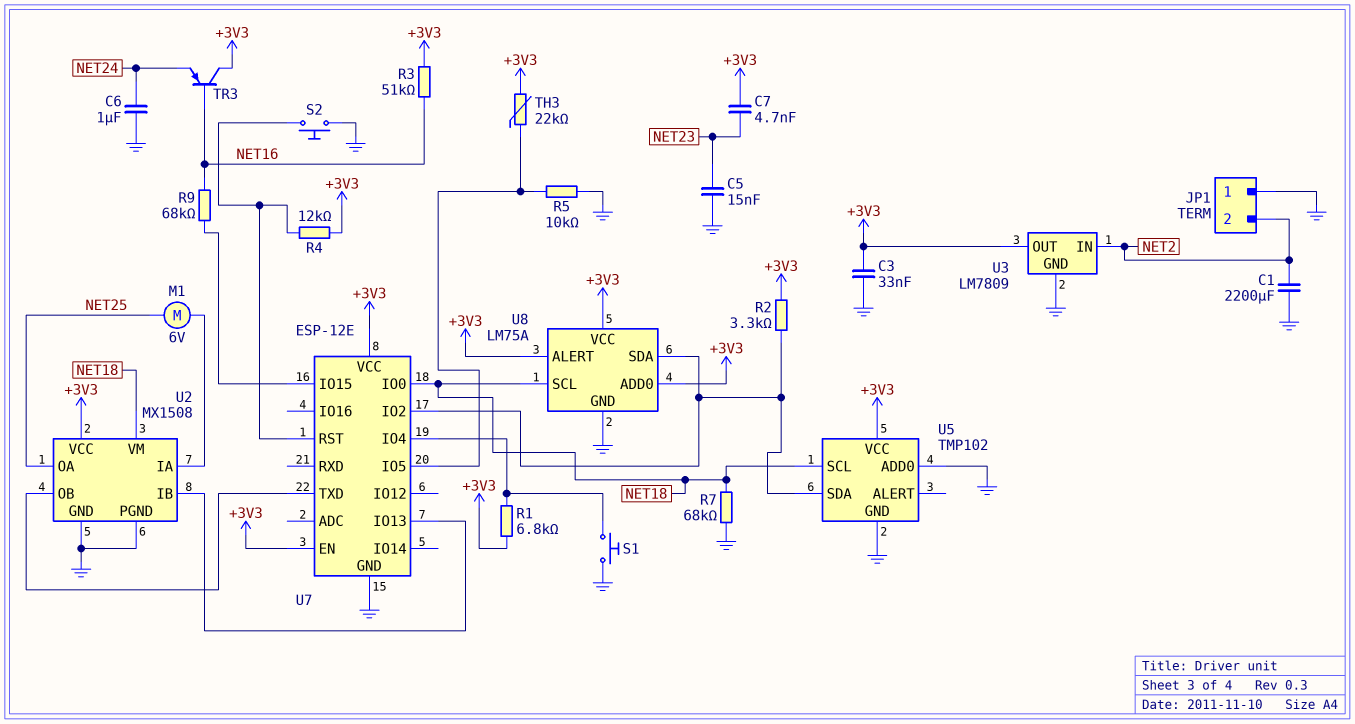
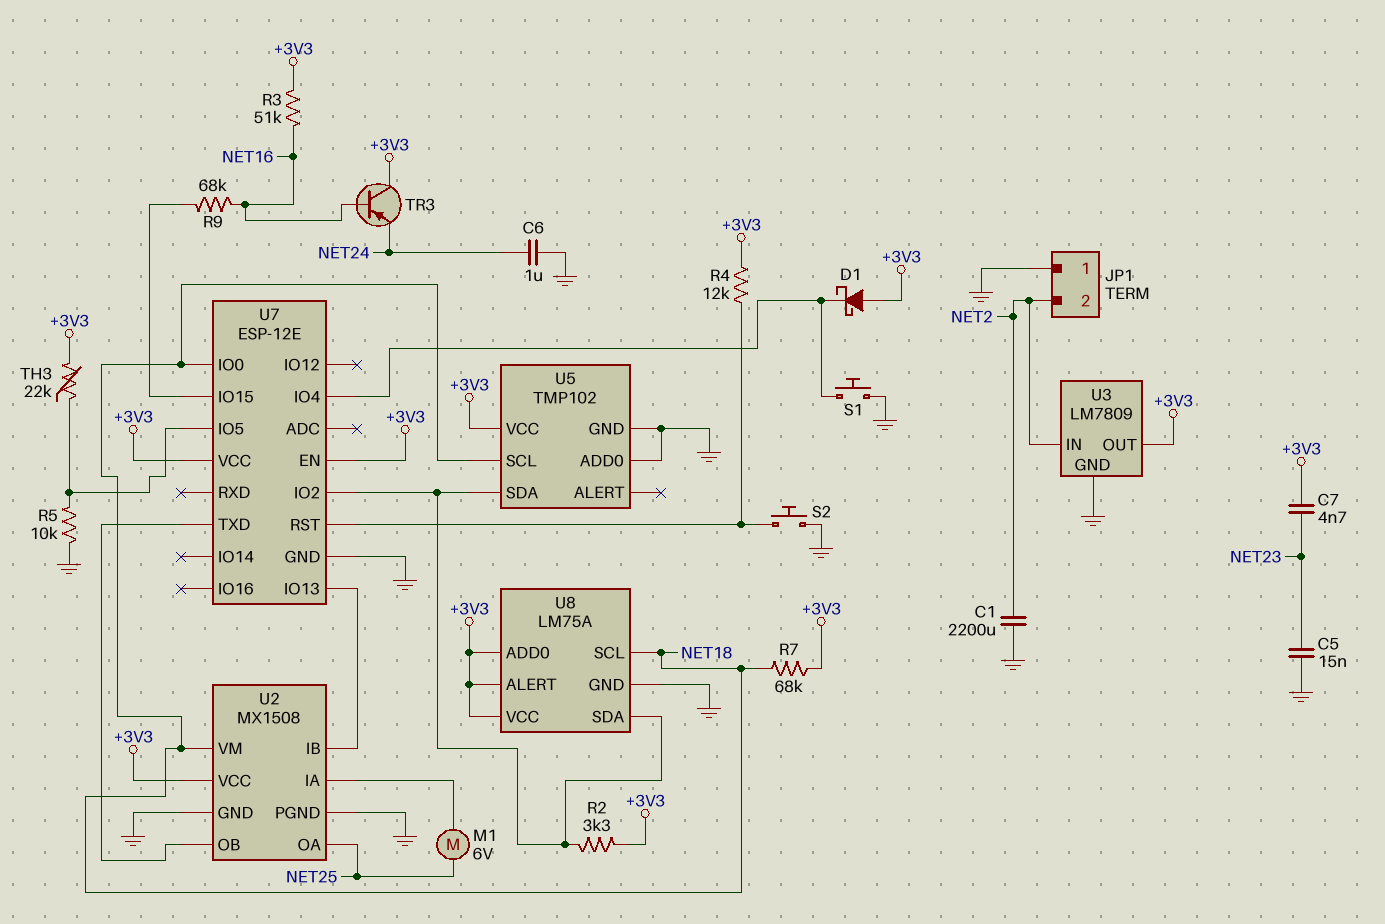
C3: 33nF (+3V3, GND) -> none
D1: none -> schottky (A +3V3, K U7/IO4)
R1: 6.8k (+3V3, U7/IO4) -> none
R7: 68k (GND, NET18) -> 68k (+3V3, NET18)

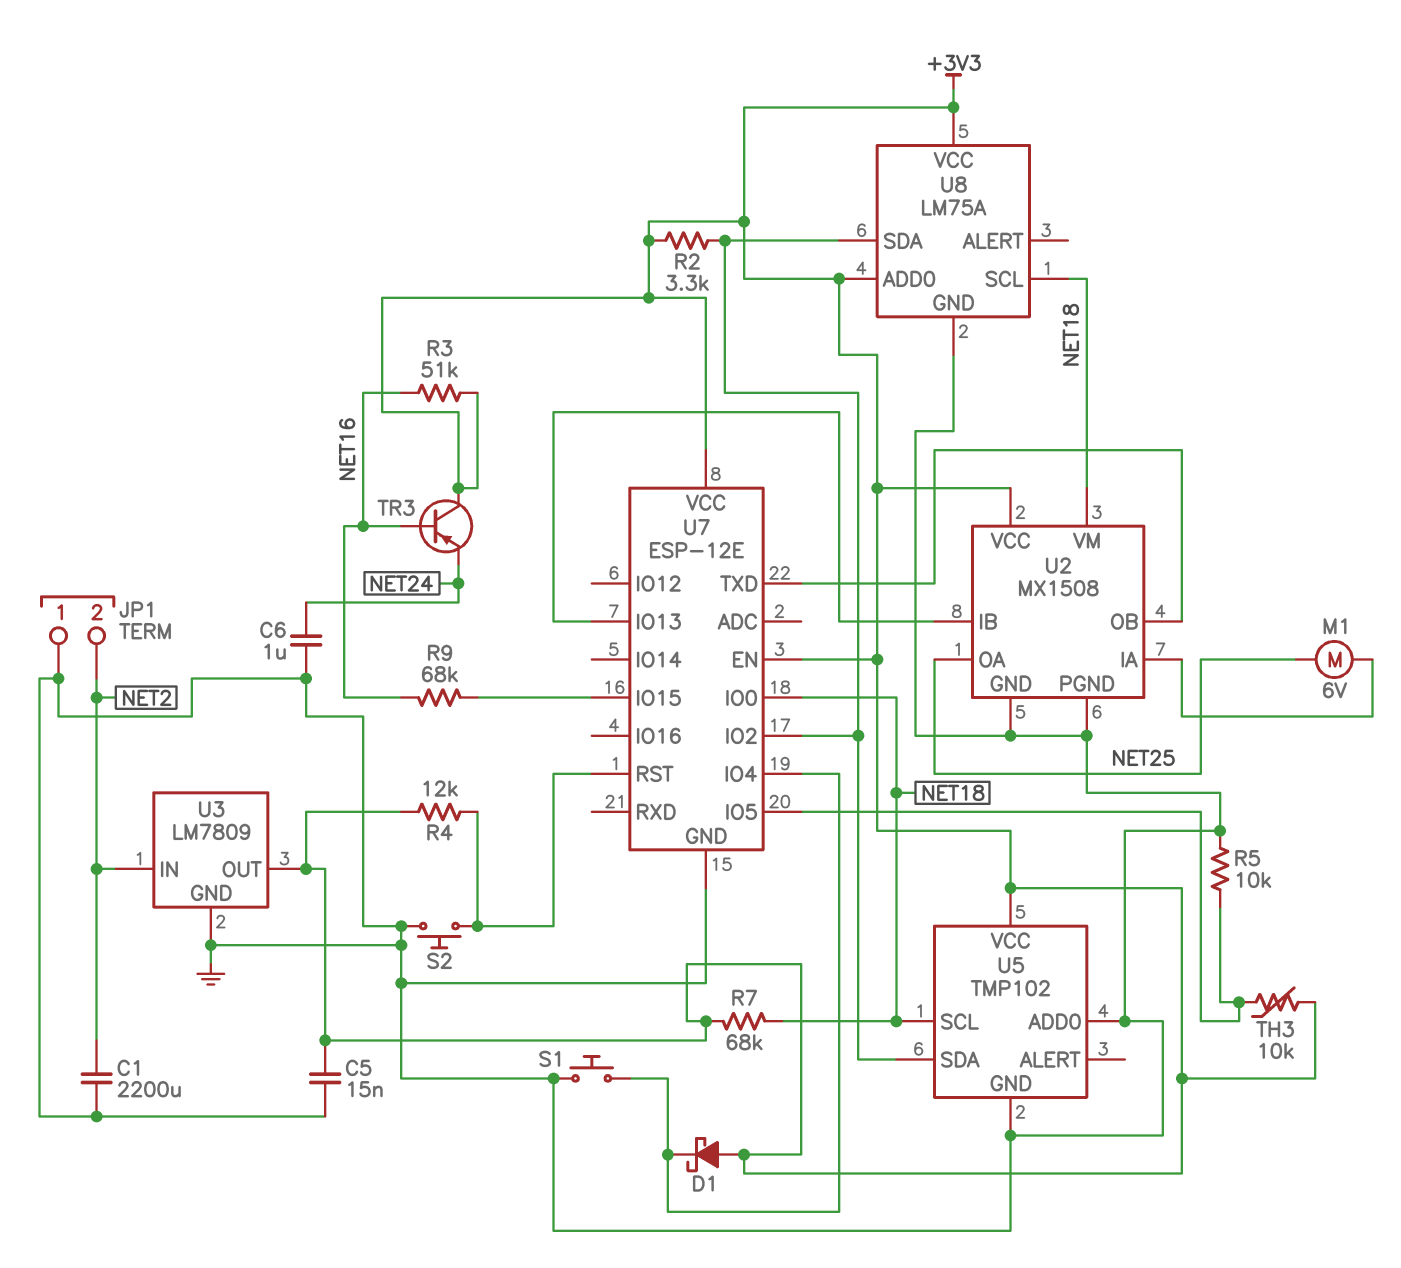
C5: 15nF (GND, NET23) -> 15nF (+3V3, GND)
C7: 4.7nF (+3V3, NET23) -> none
TH3: 22k (+3V3, U7/IO5) -> 10k (+3V3, U7/IO5)
U8 pin ALERT: +3V3 -> none

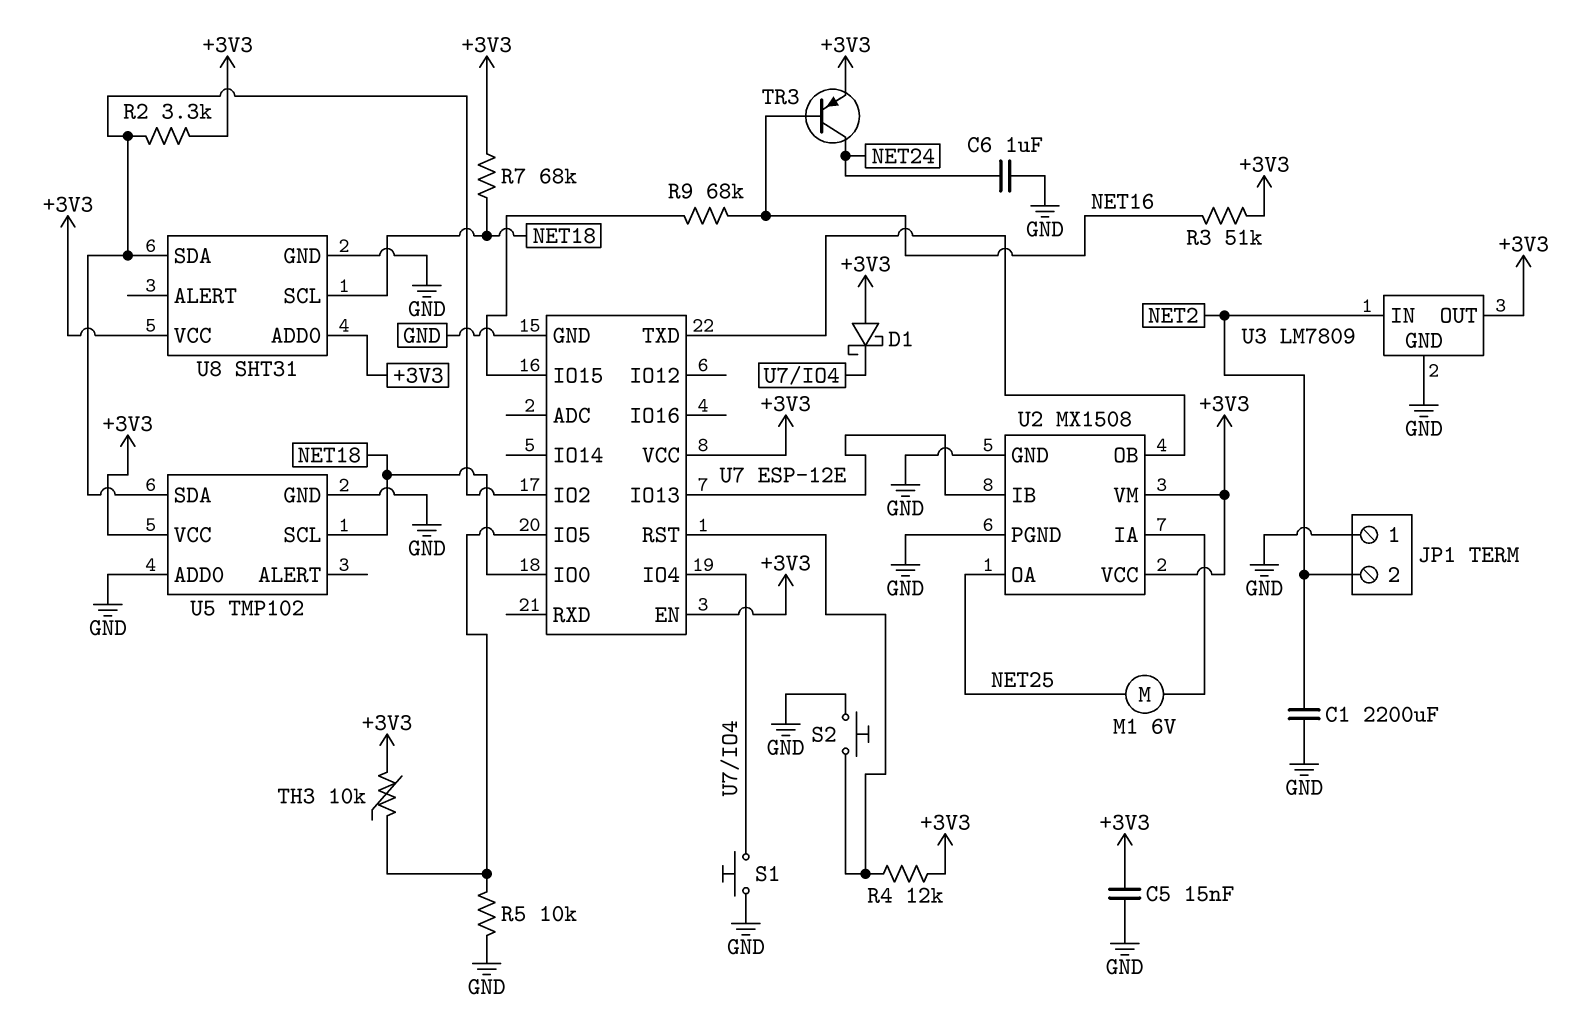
TR3: PNP (B NET16, C +3V3, E NET24) -> PNP (B NET16, C NET24, E +3V3)
U2 pin VM: NET18 -> +3V3
U8: LM75A -> SHT31

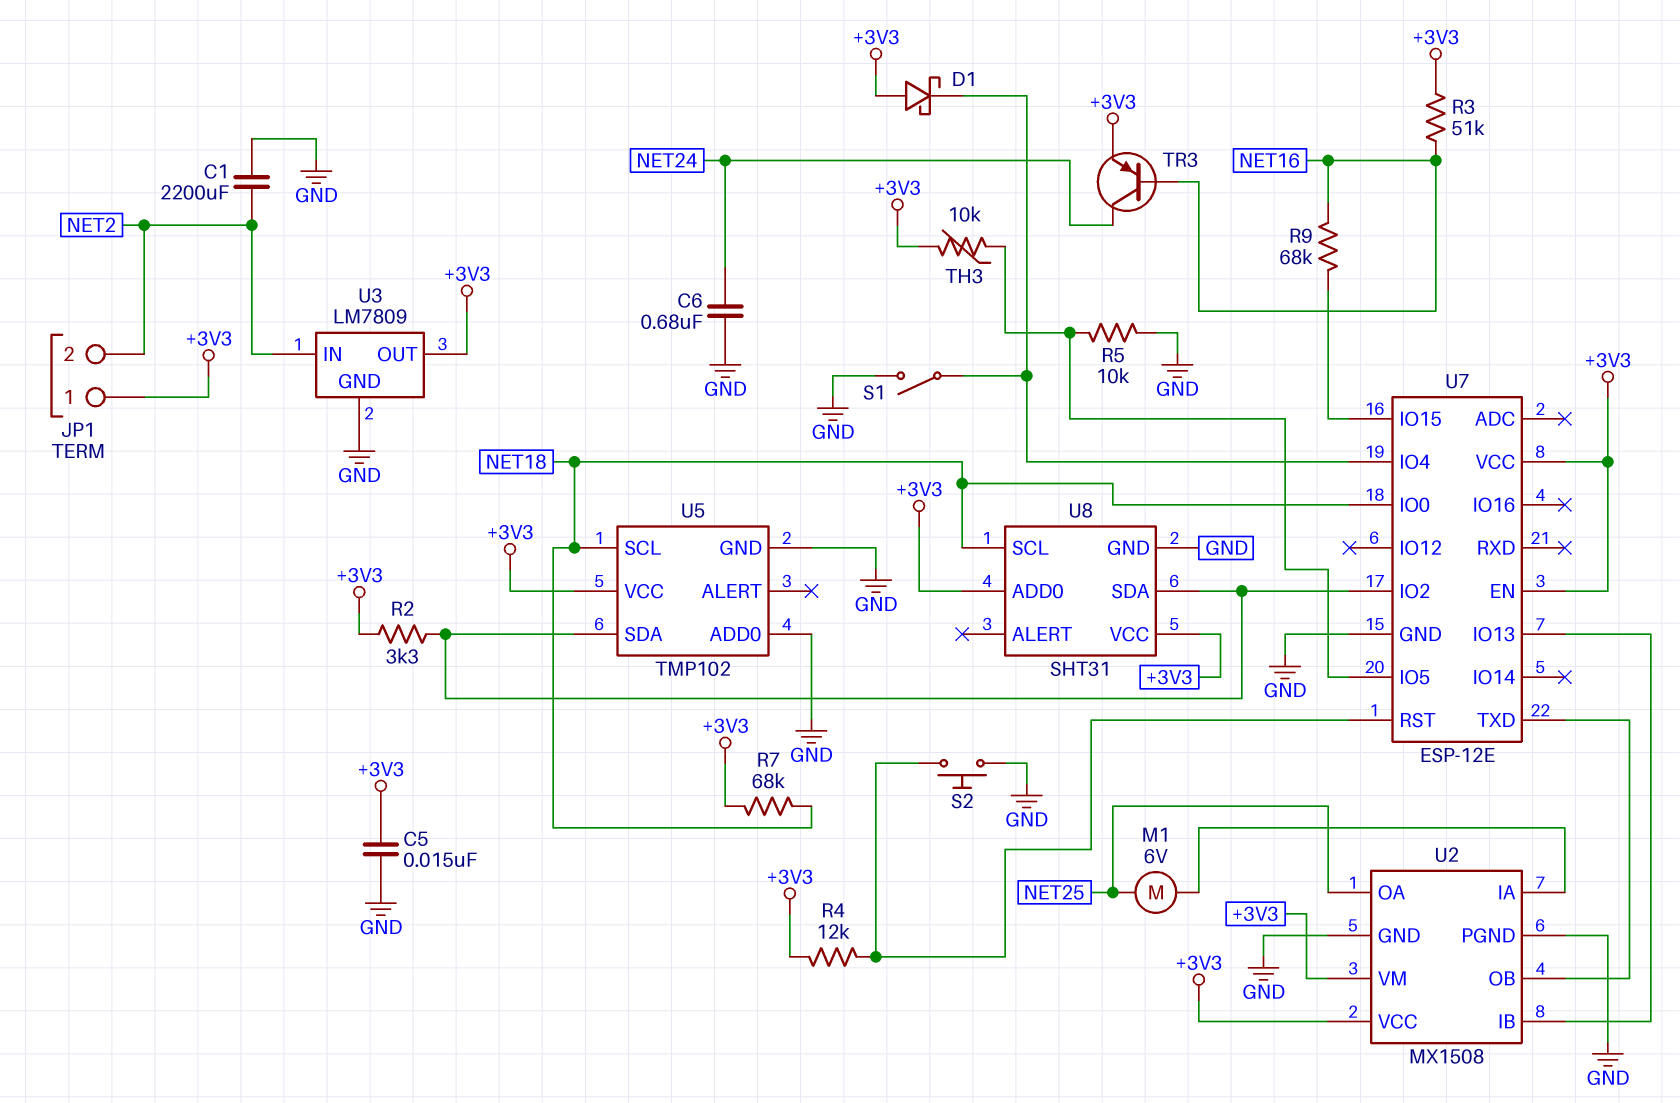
C6: 1uF (GND, NET24) -> 680nF (GND, NET24)
JP1 pin 1: GND -> +3V3
S1: button (GND, U7/IO4) -> switch (GND, U7/IO4)

